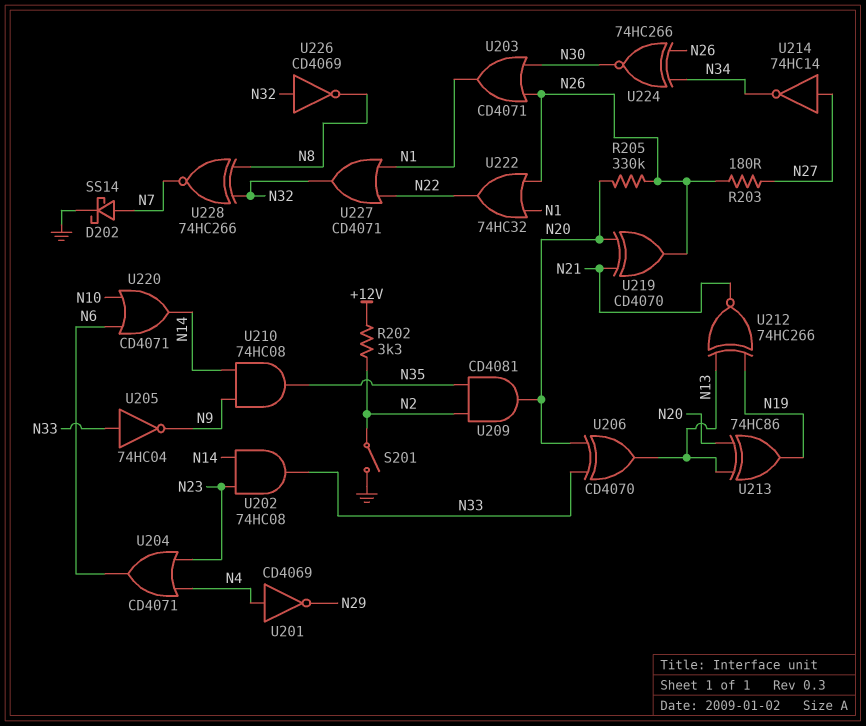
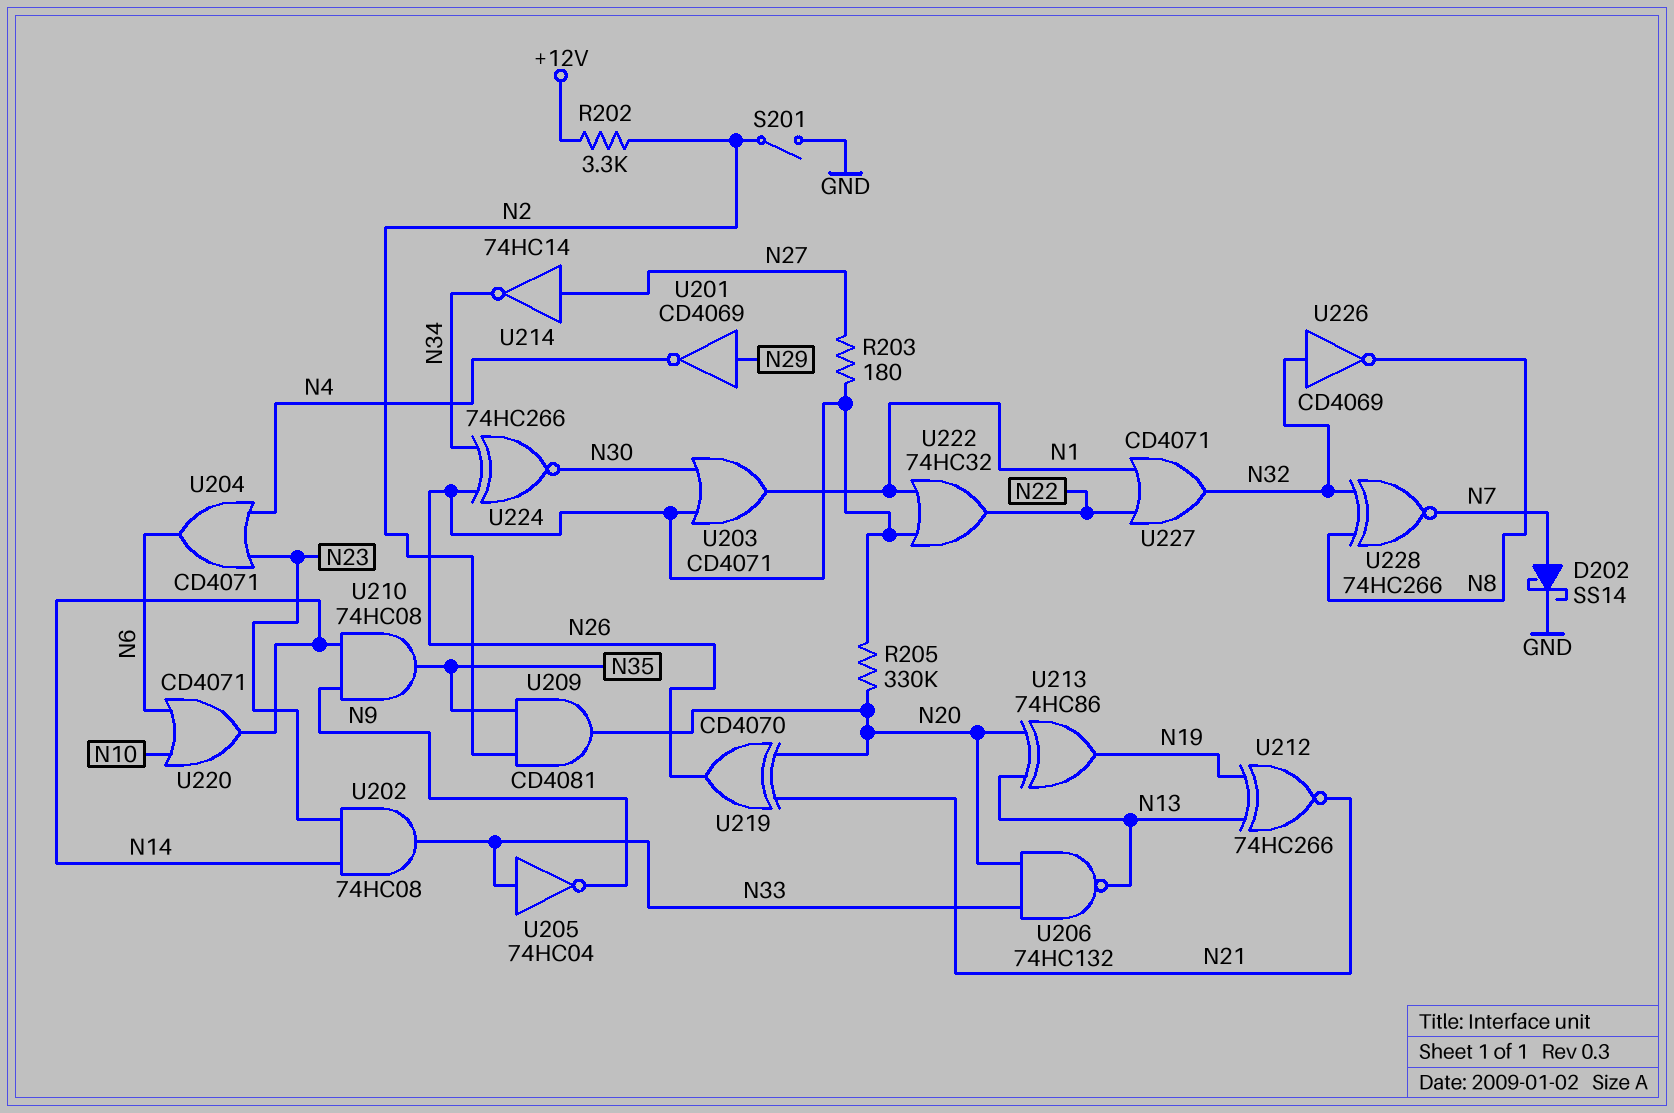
U201: NOT CD4069 (in N4, out N29) -> NOT CD4069 (in N29, out N4)
U206: XOR CD4070 (in N20, in N33, out N13) -> NAND 74HC132 (in N20, in N33, out N13)

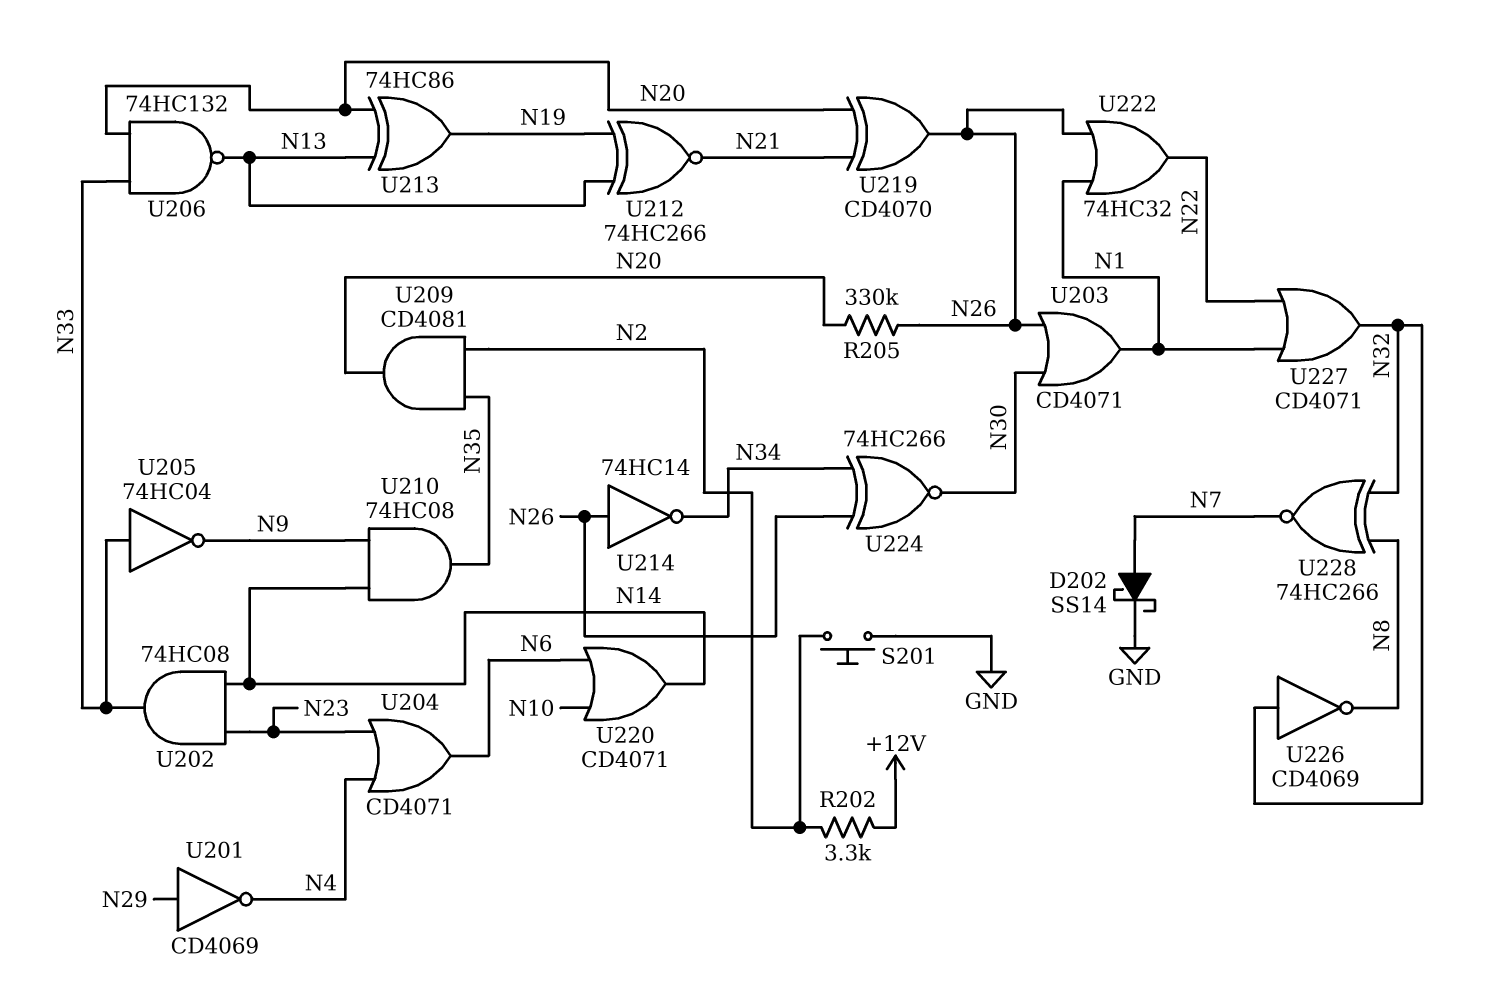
R203: 180 (N26, N27) -> none
S201: switch (GND, N2) -> button (GND, N2)
U214: NOT 74HC14 (in N27, out N34) -> NOT 74HC14 (in N26, out N34)

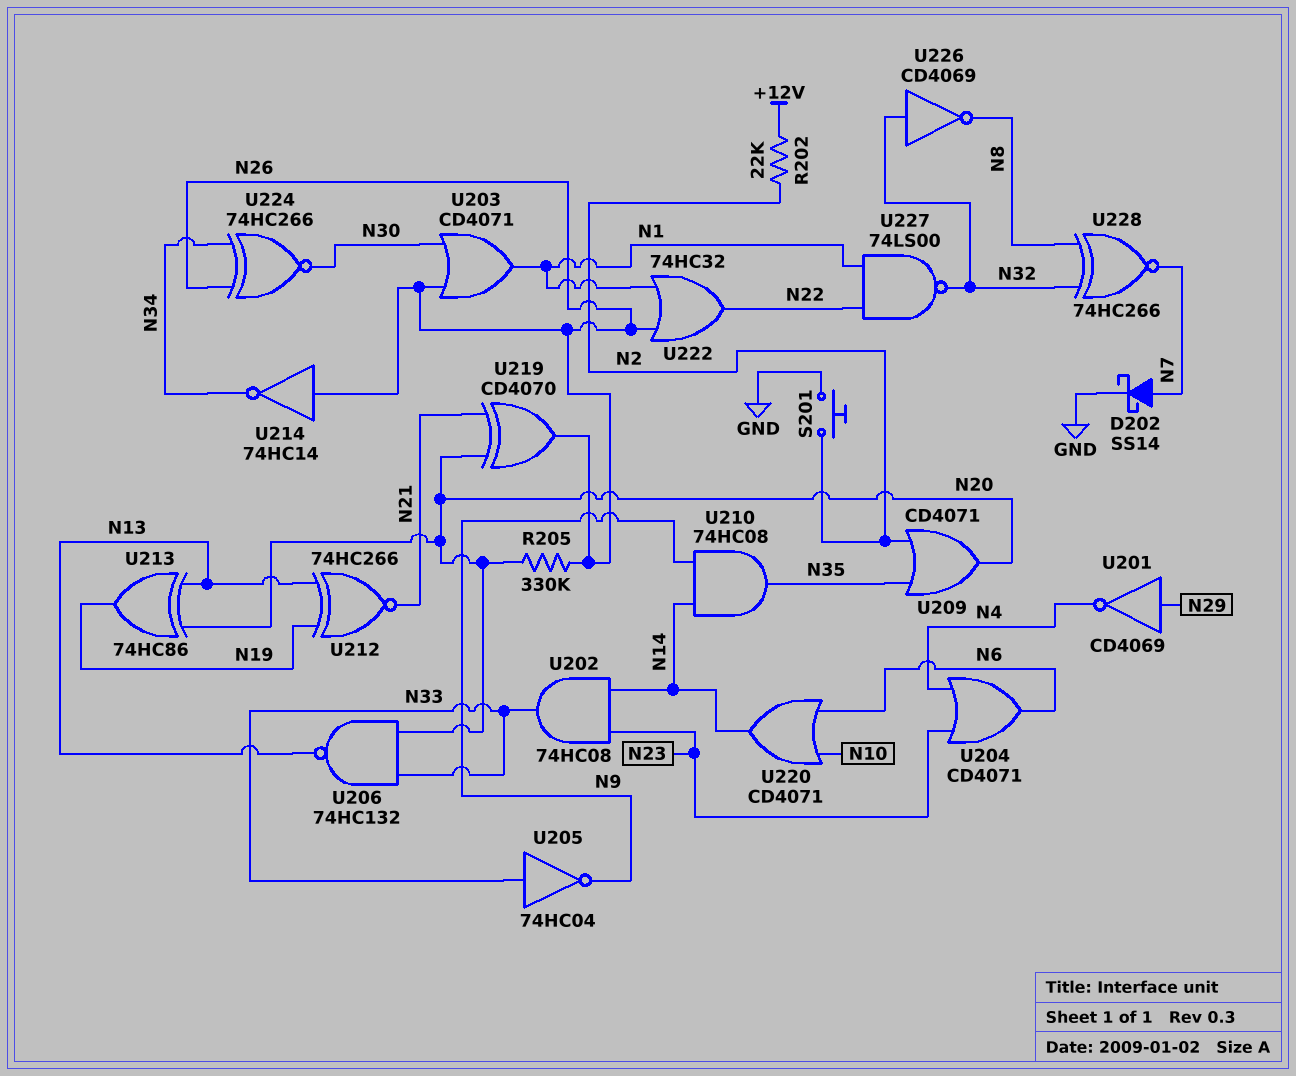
R202: 3.3k (+12V, N2) -> 22k (+12V, N2)
U209: AND CD4081 (in N2, in N35, out N20) -> OR CD4071 (in N2, in N35, out N20)
U227: OR CD4071 (in N1, in N22, out N32) -> NAND 74LS00 (in N1, in N22, out N32)

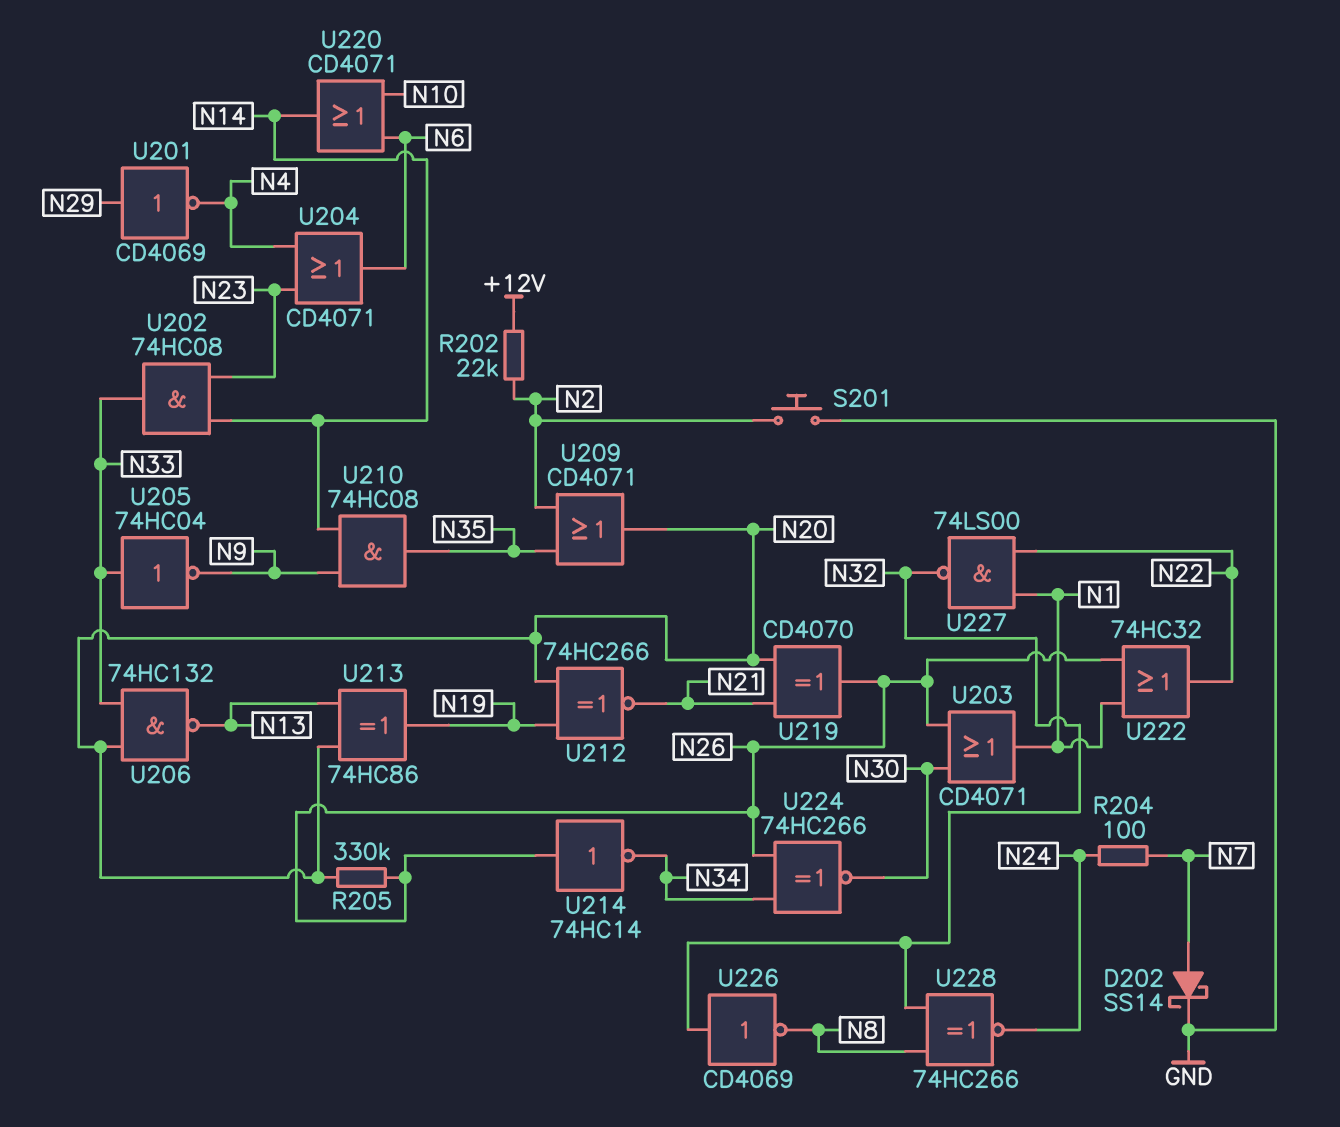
R204: none -> 100 (N7, N24)
U212: XNOR 74HC266 (in N13, in N19, out N21) -> XNOR 74HC266 (in N19, in N20, out N21)
U228: XNOR 74HC266 (in N8, in N32, out N7) -> XNOR 74HC266 (in N8, in N32, out N24)

